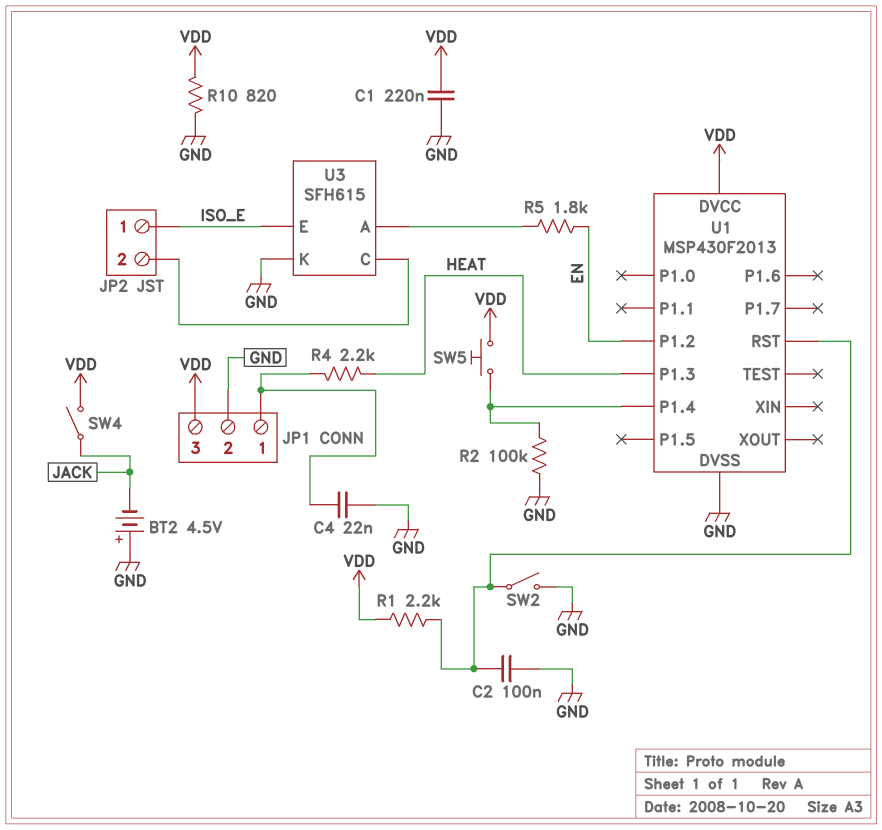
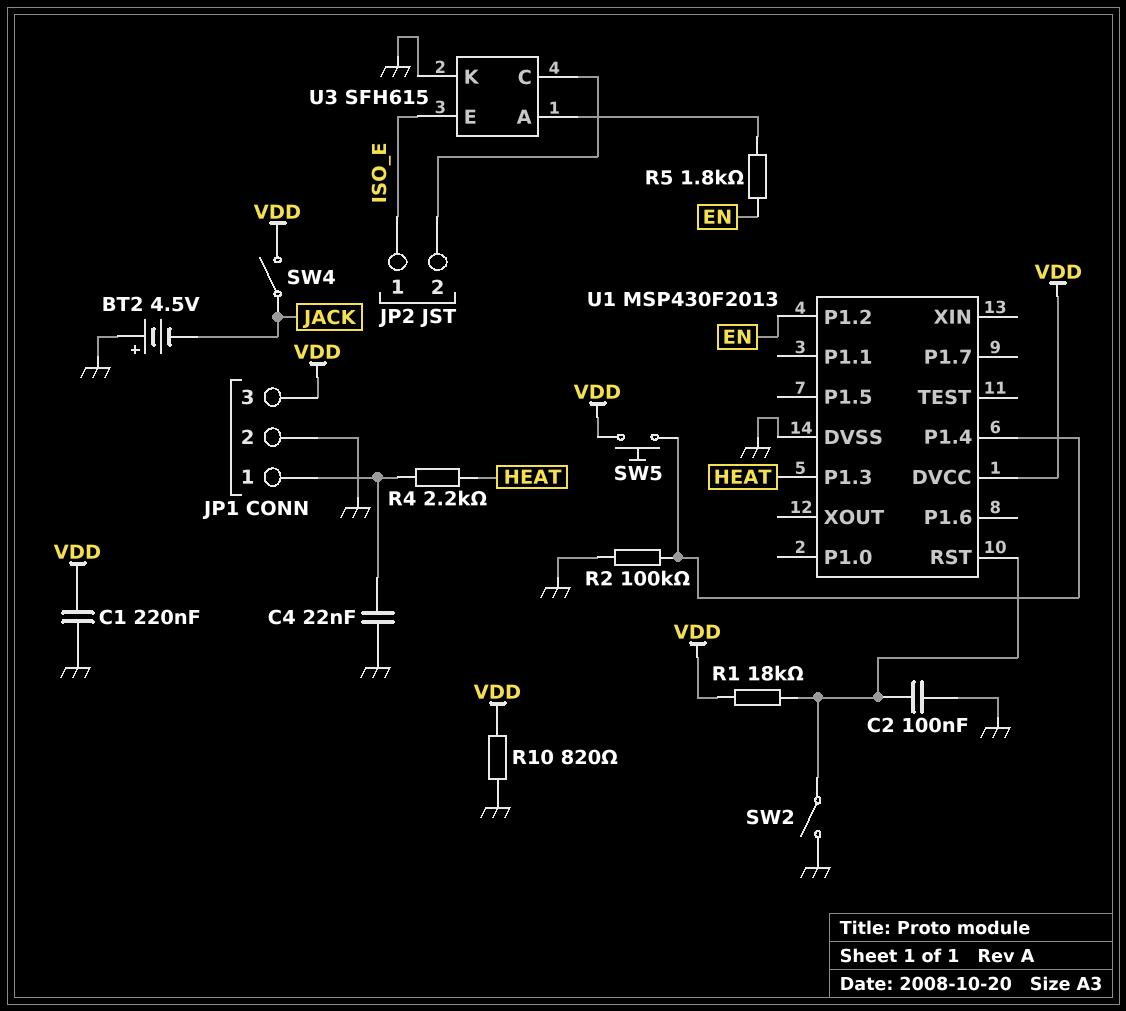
R1: 2.2k (U1/RST, VDD) -> 18k (U1/RST, VDD)

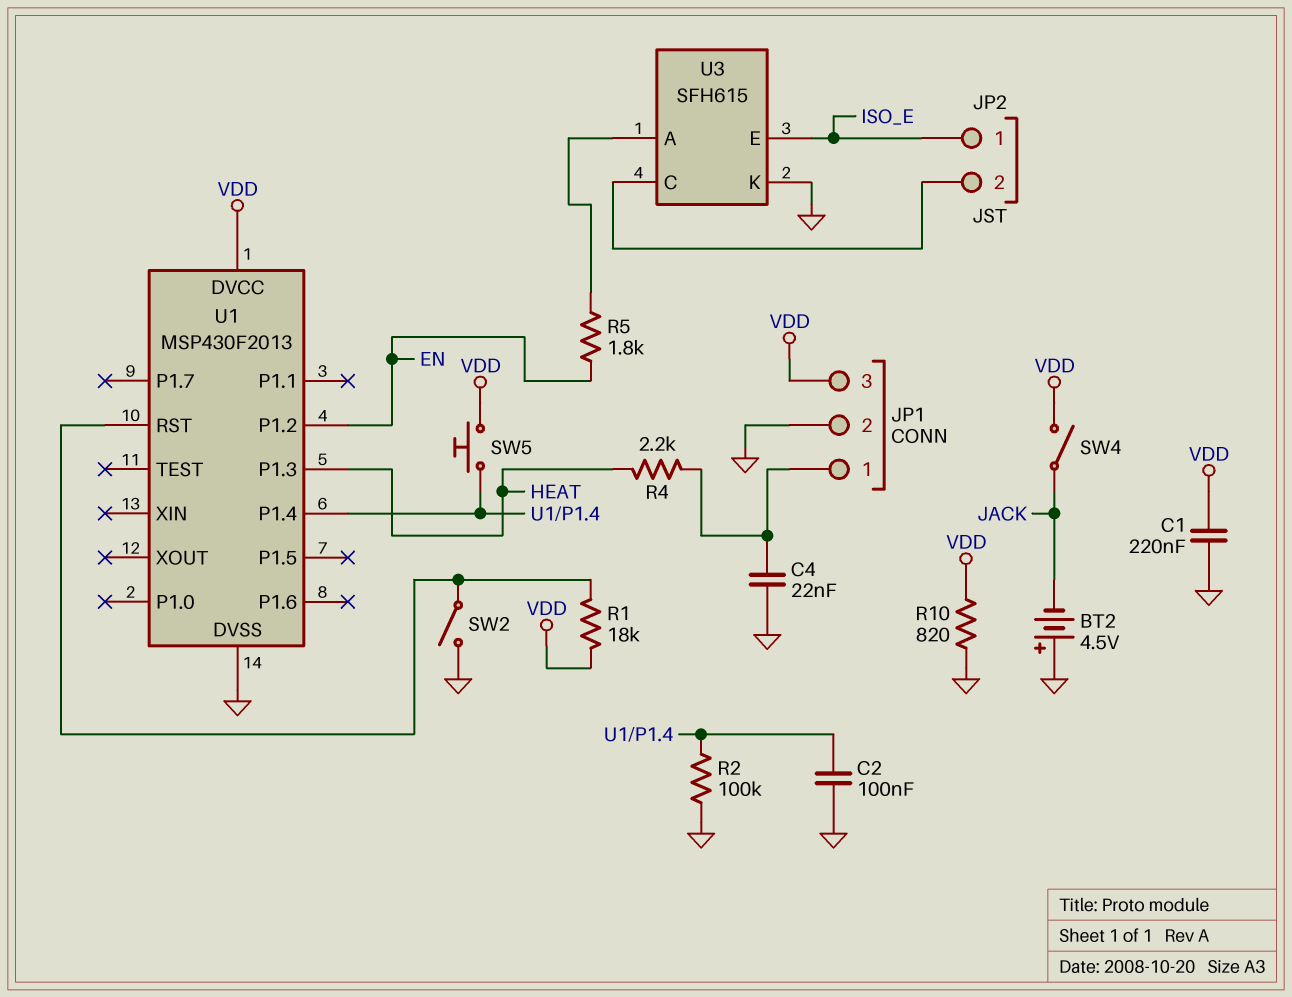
C2: 100nF (GND, U1/RST) -> 100nF (GND, U1/P1.4)

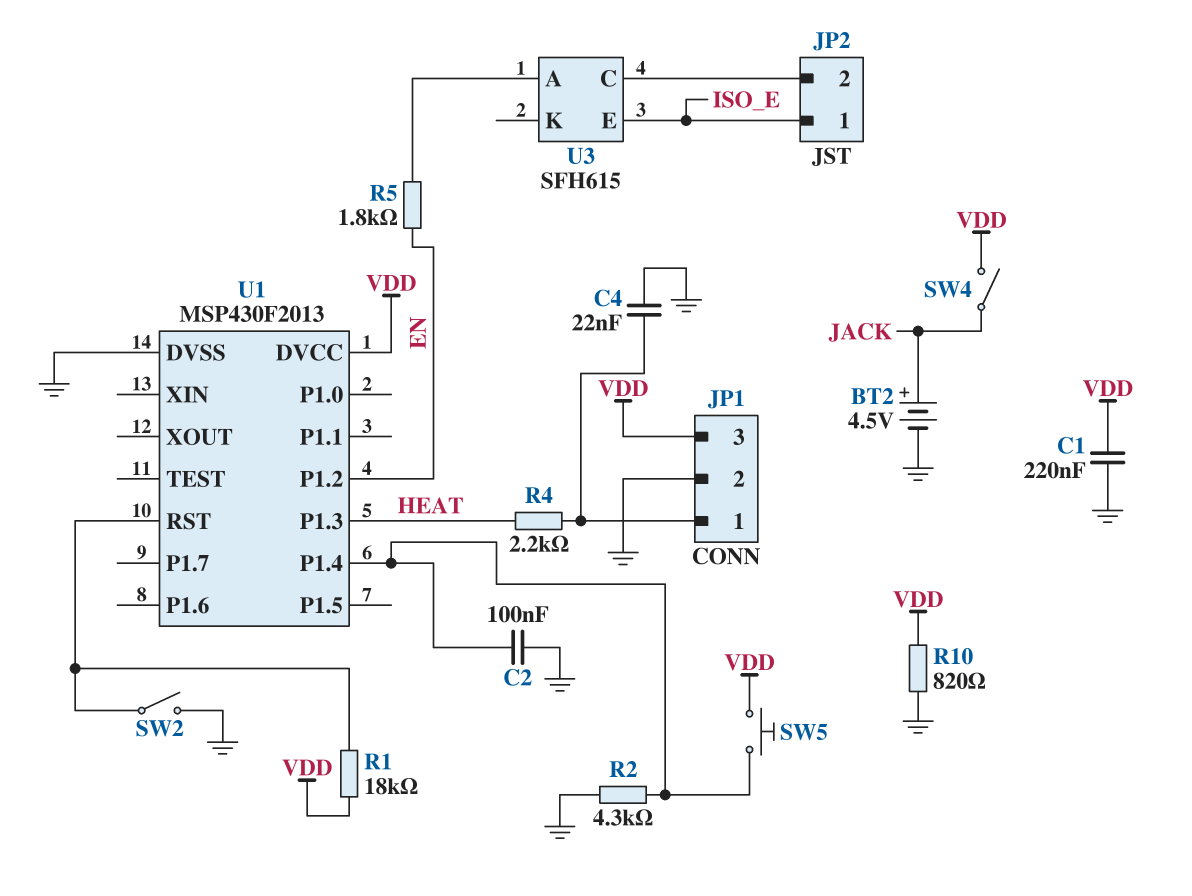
BT2: 4.5V (plus GND, minus JACK) -> 4.5V (plus JACK, minus GND)
R2: 100k (GND, U1/P1.4) -> 4.3k (GND, U1/P1.4)
U3 pin K: GND -> none

